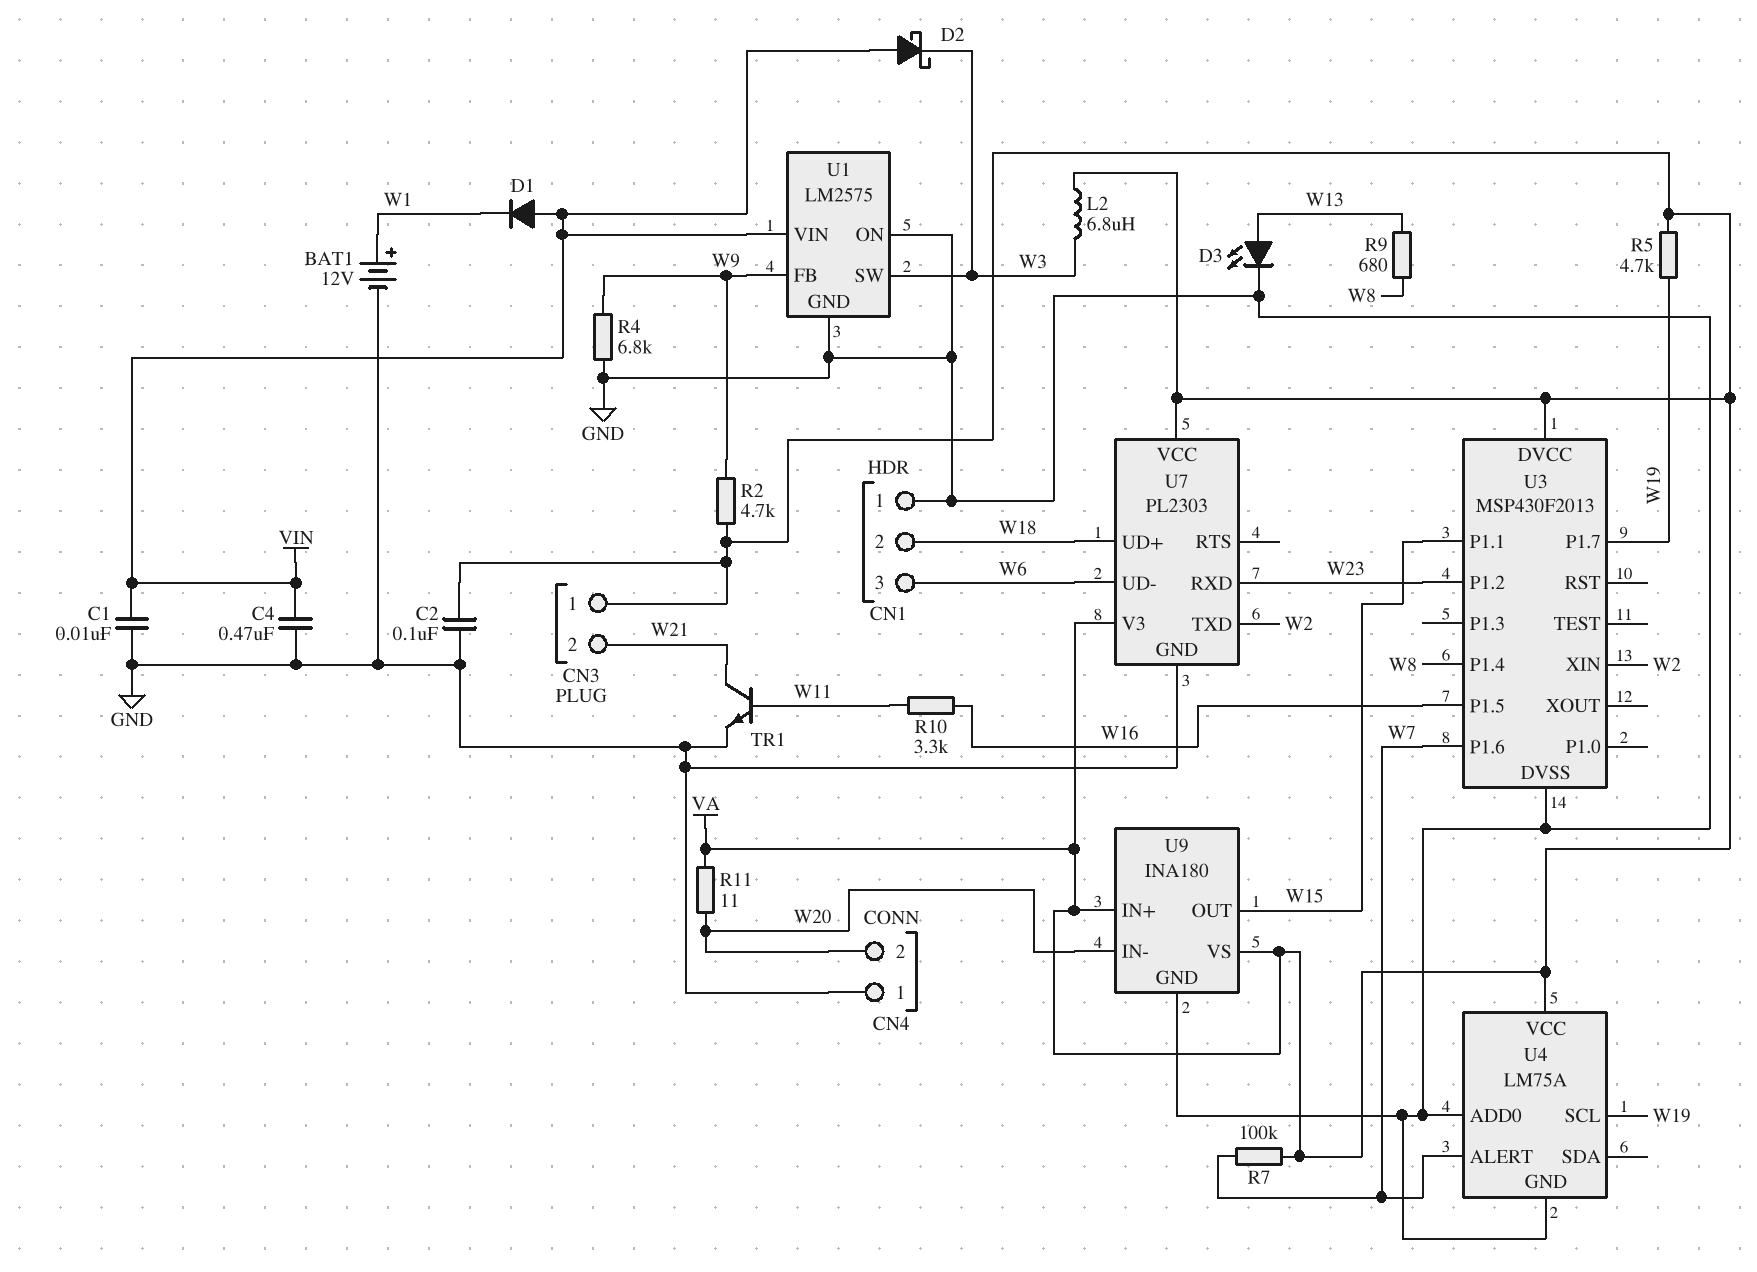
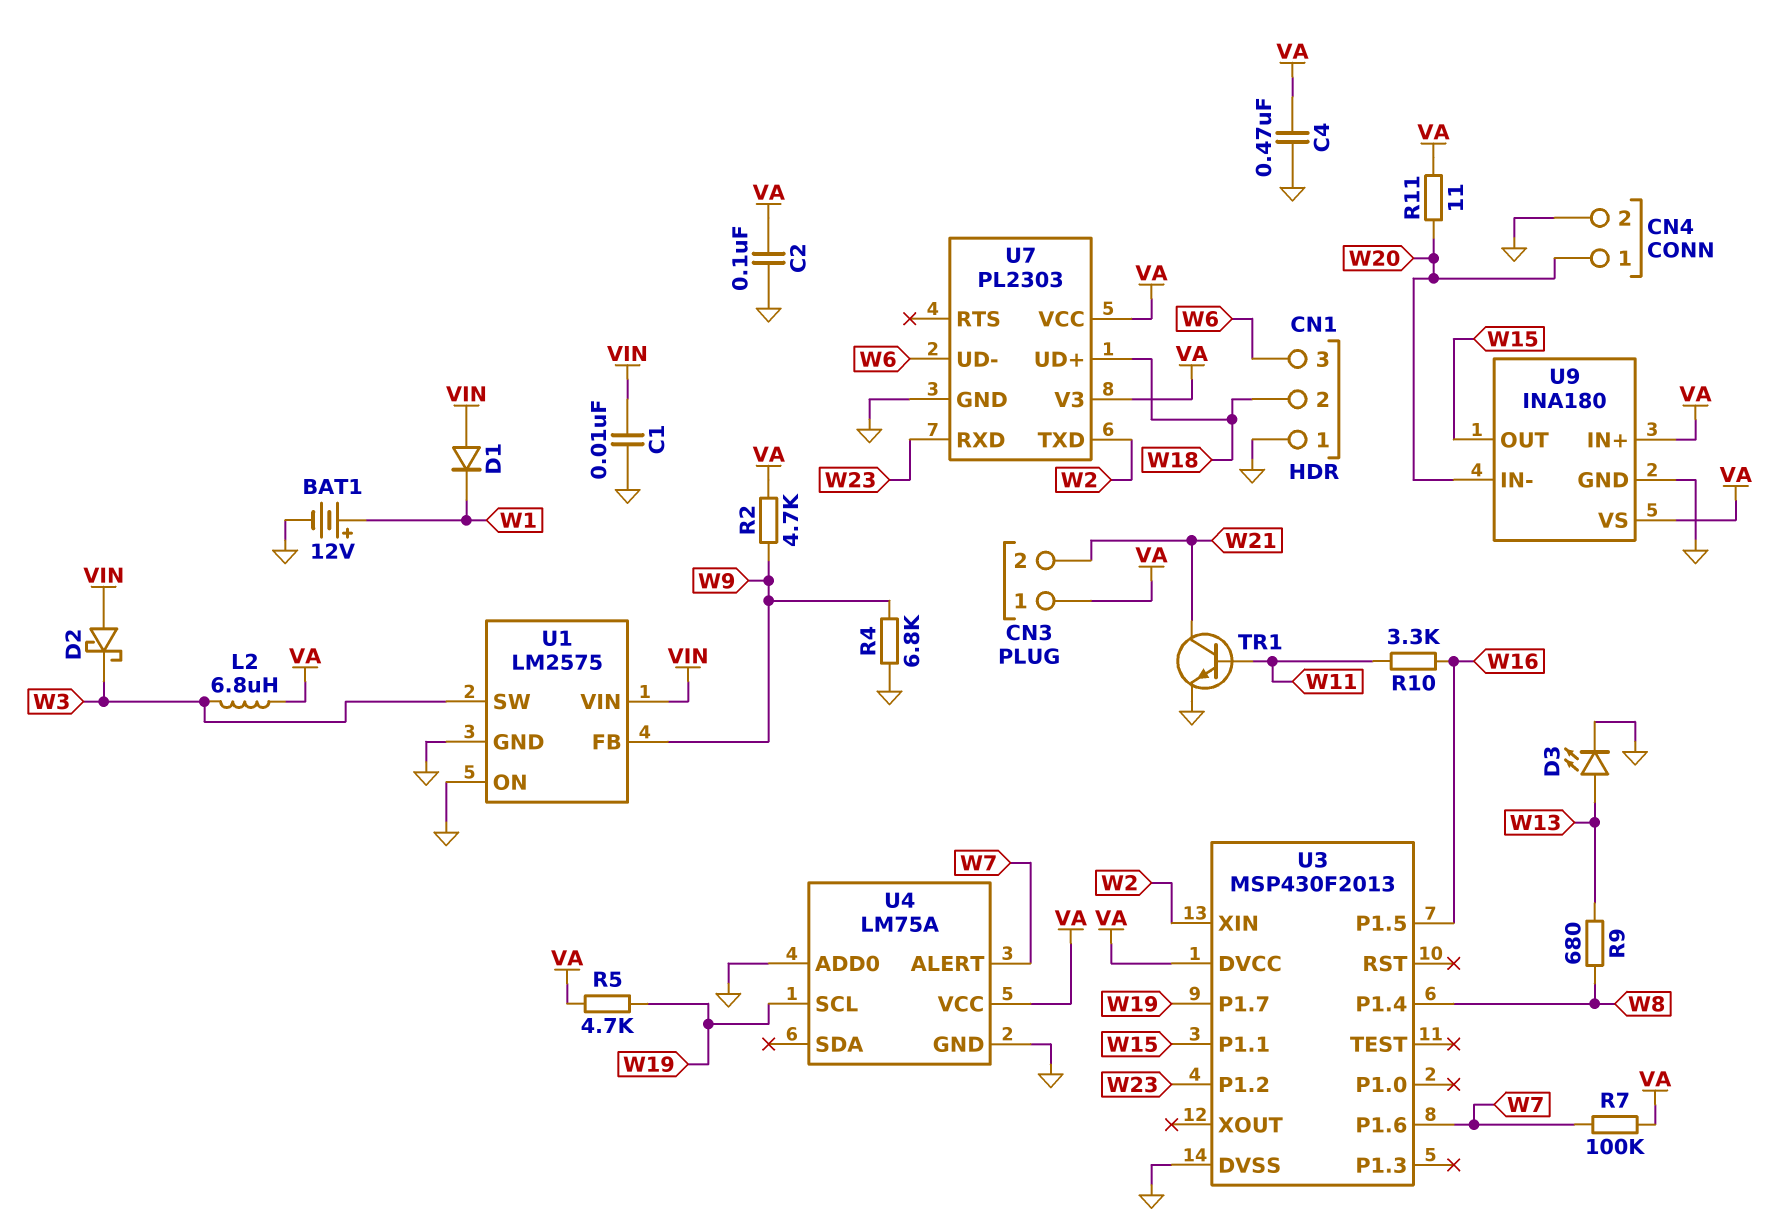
C4: 470nF (GND, VIN) -> 470nF (GND, VA)
CN4 pin 1: GND -> W20
CN4 pin 2: W20 -> GND

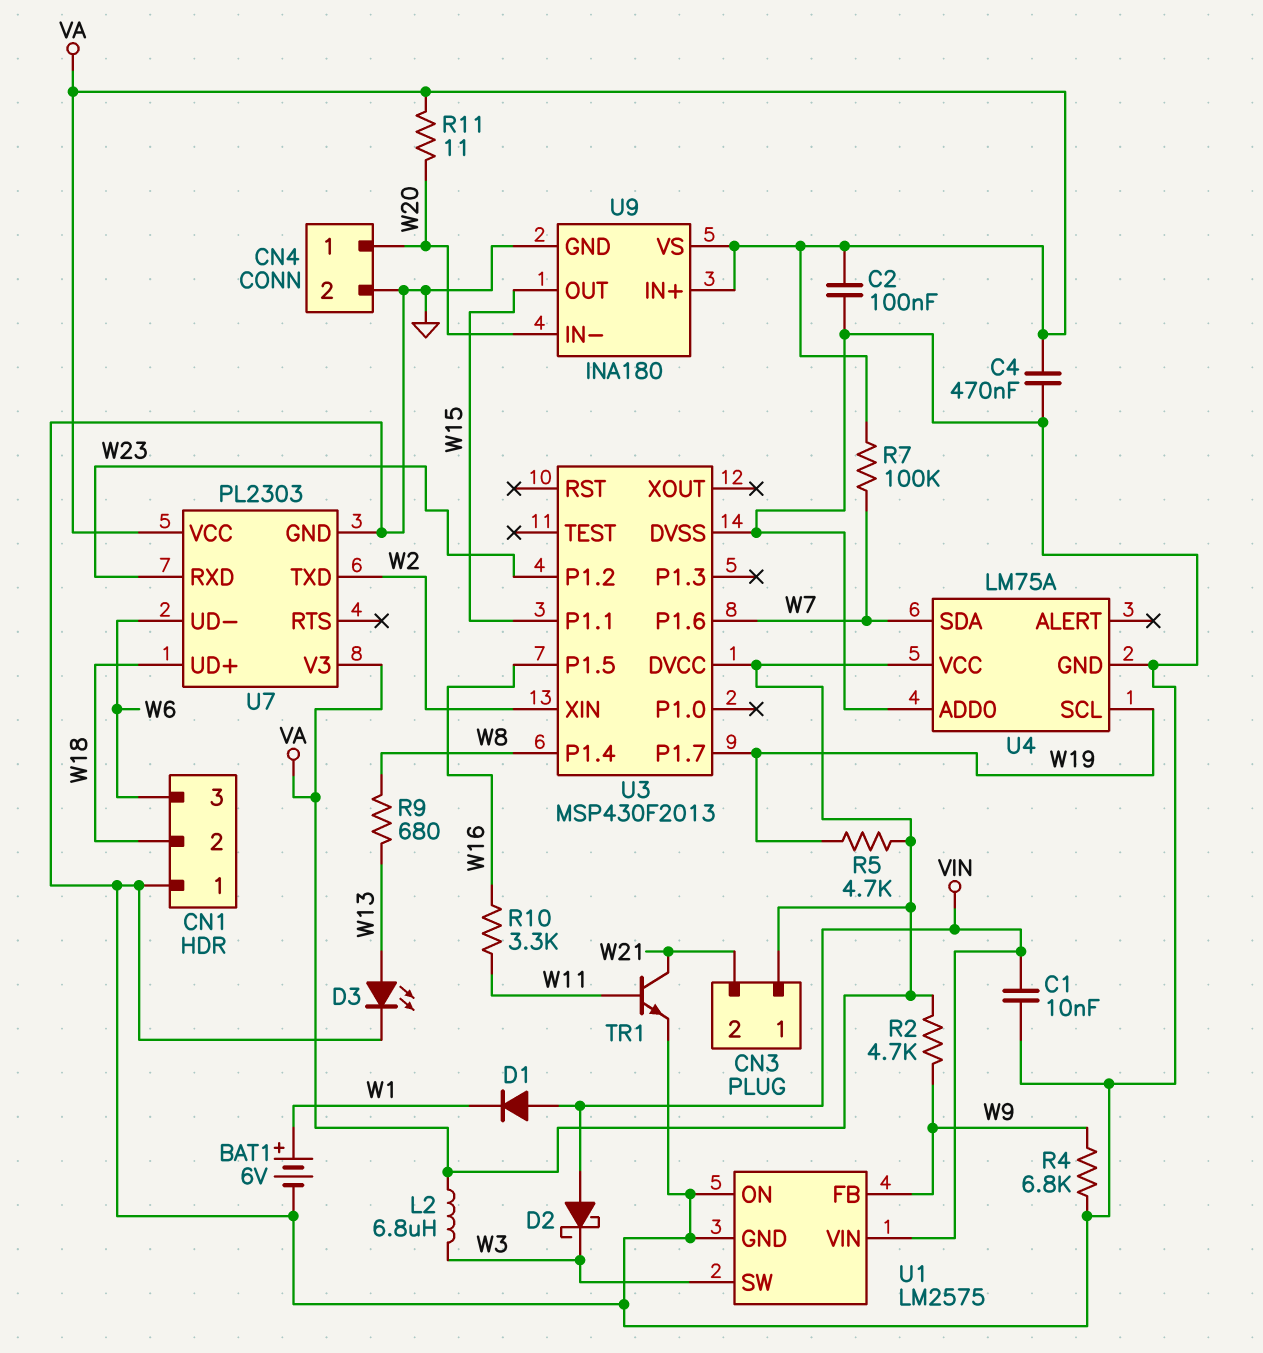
BAT1: 12V (plus W1, minus GND) -> 6V (plus W1, minus GND)
U4 pin ALERT: W7 -> none
U4 pin SDA: none -> W7

